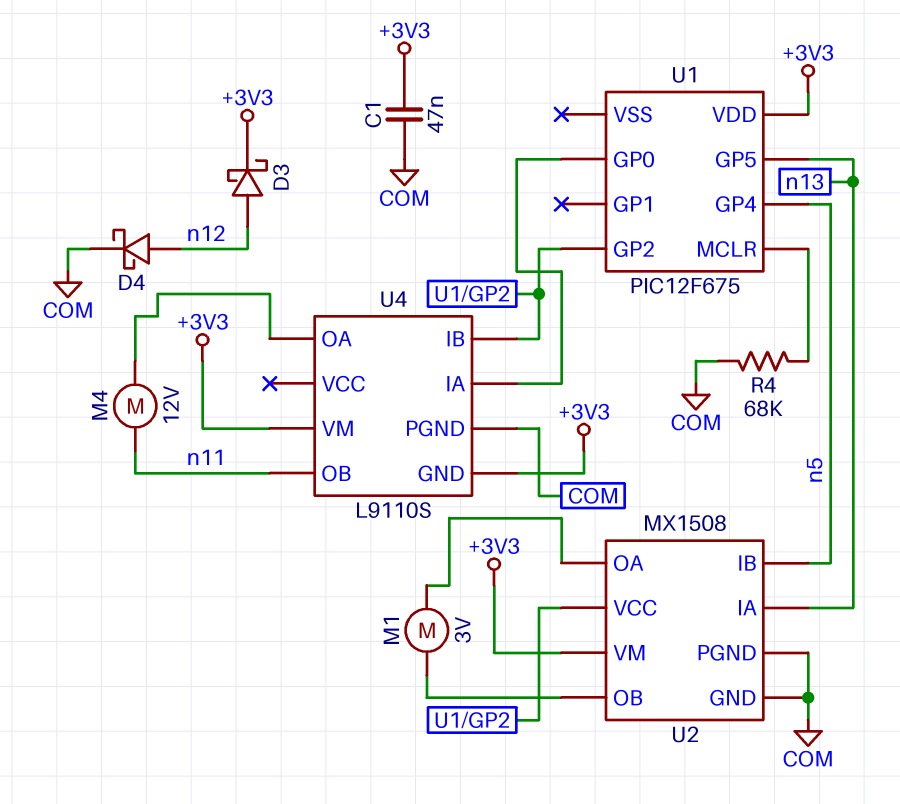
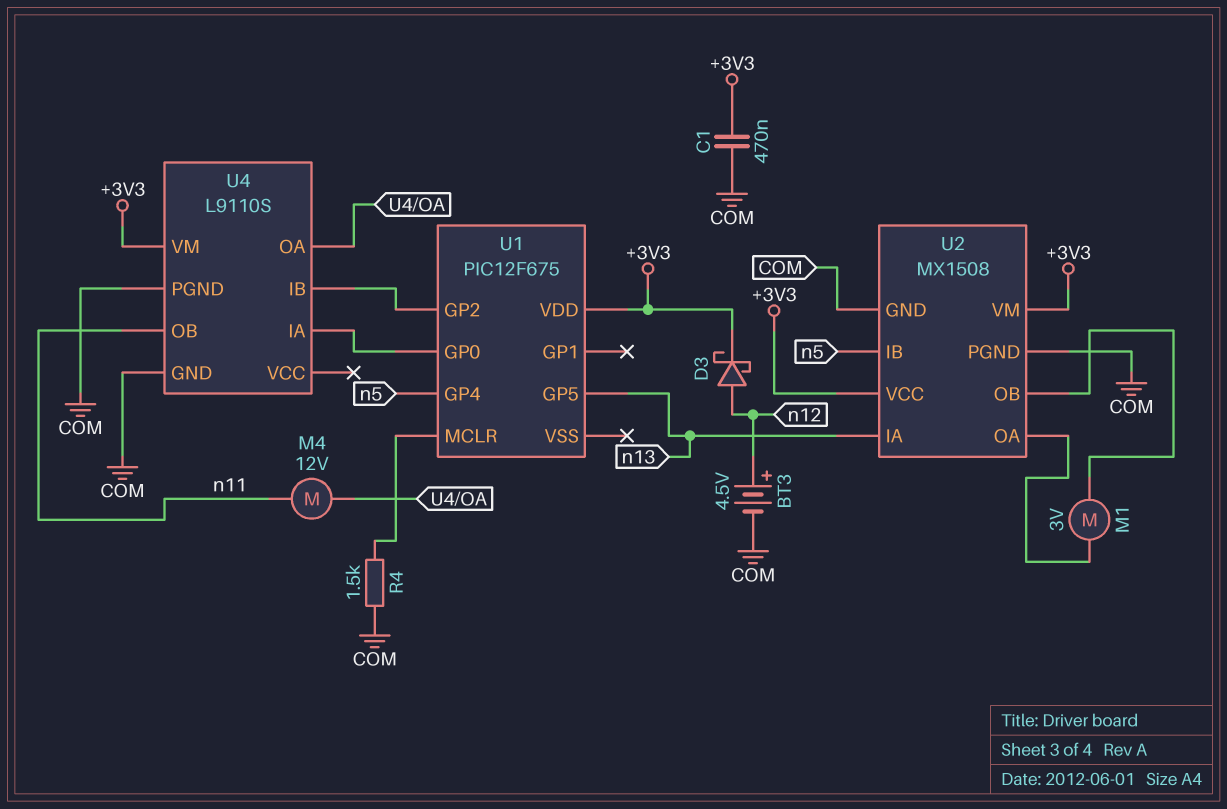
BT3: none -> 4.5V (plus n12, minus COM)
C1: 47nF (+3V3, COM) -> 470nF (+3V3, COM)
D4: schottky (A n12, K COM) -> none
R4: 68k (COM, U1/MCLR) -> 1.5k (COM, U1/MCLR)
U2 pin VCC: U1/GP2 -> +3V3
U4 pin GND: +3V3 -> COM

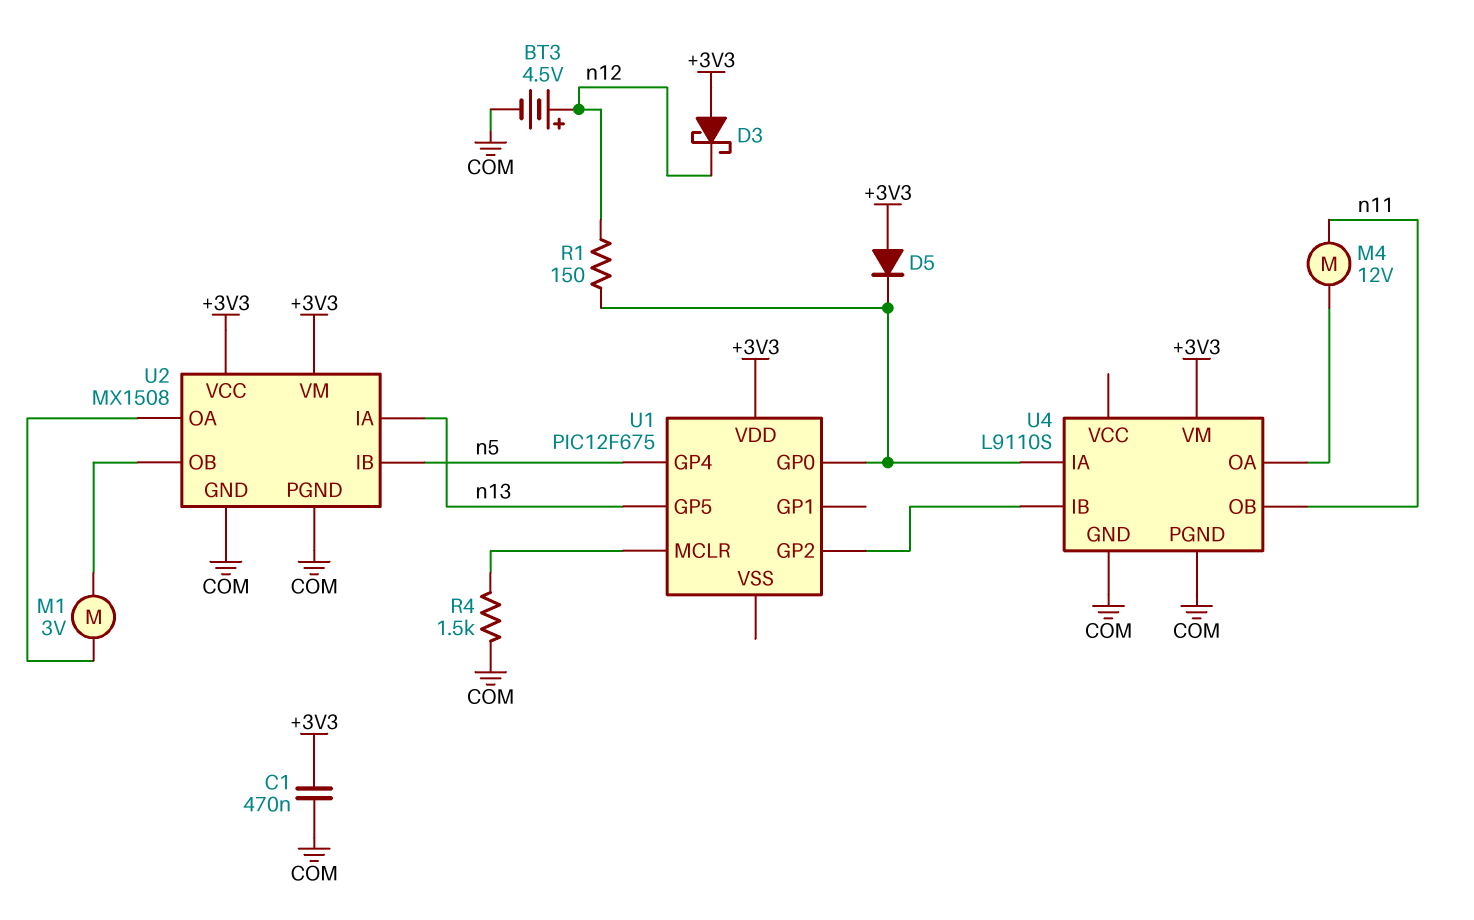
D3: schottky (A n12, K +3V3) -> schottky (A +3V3, K n12)
D5: none -> diode (A +3V3, K U1/GP0)
R1: none -> 150 (U1/GP0, n12)

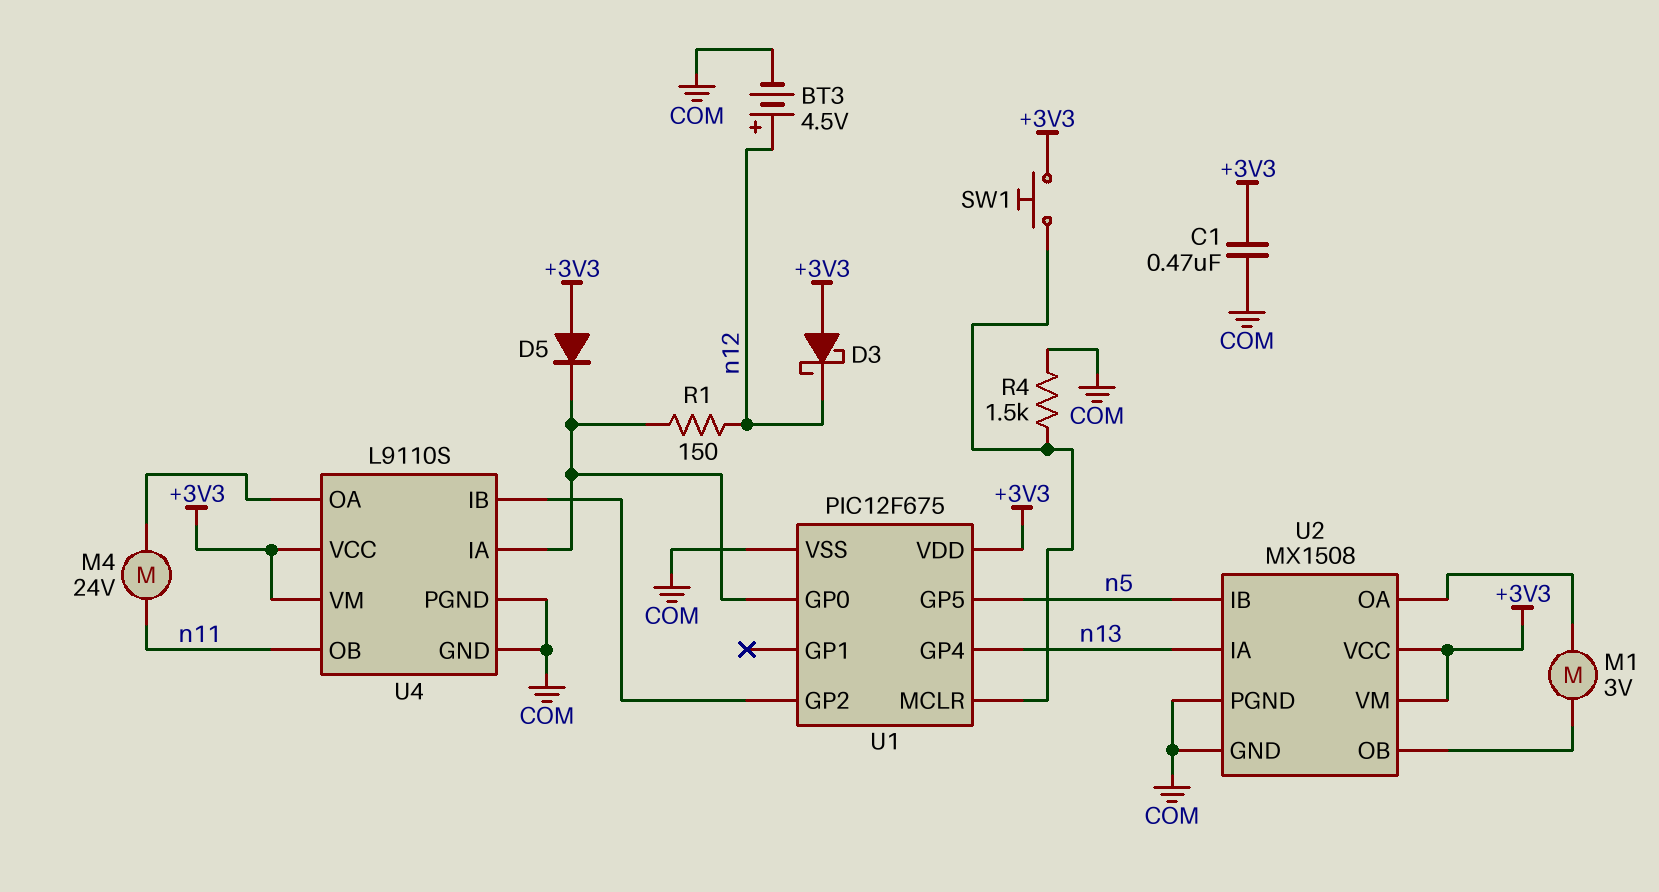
M4: motor 12V (U4/OA, n11) -> motor 24V (U4/OA, n11)
SW1: none -> button (+3V3, U1/MCLR)
U1 pin GP4: n5 -> n13
U1 pin GP5: n13 -> n5
U1 pin VSS: none -> COM
U4 pin VCC: none -> +3V3

